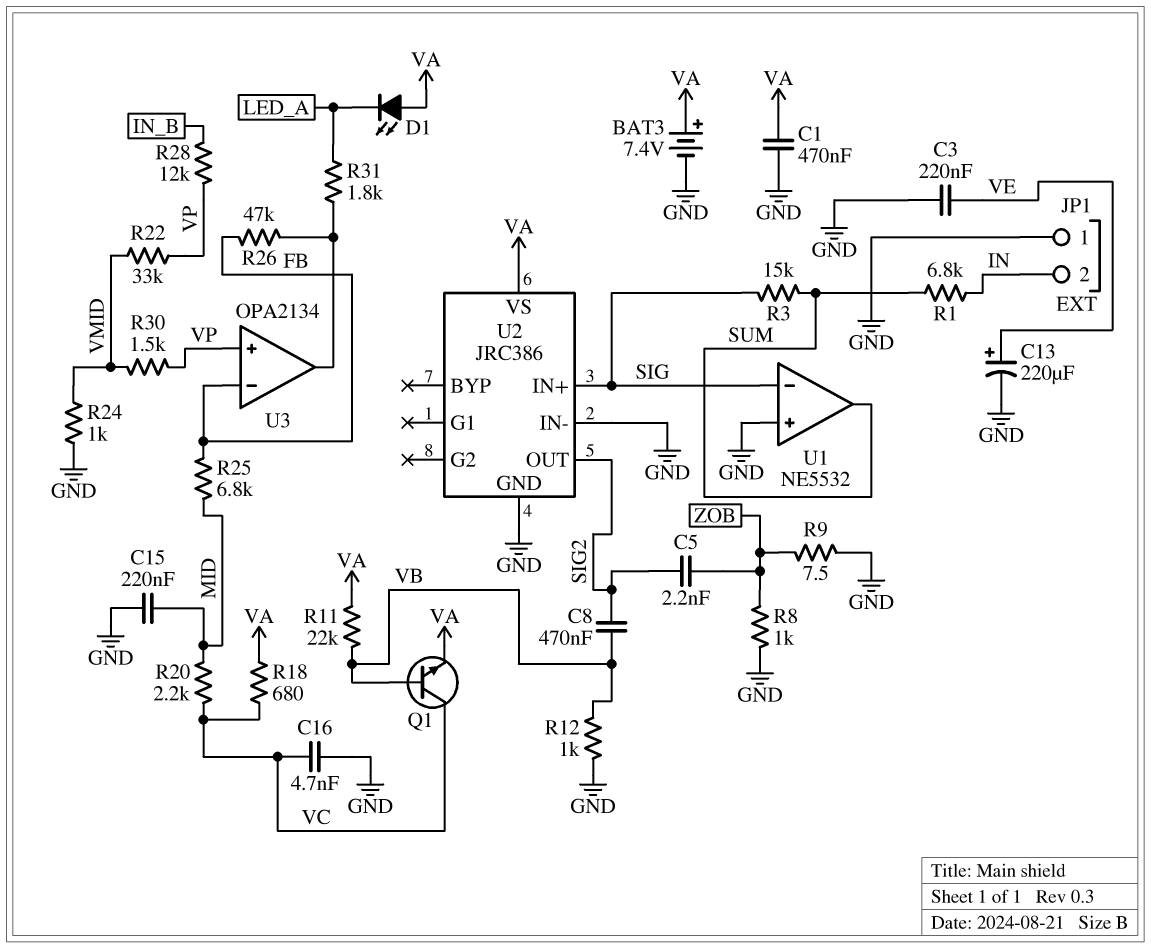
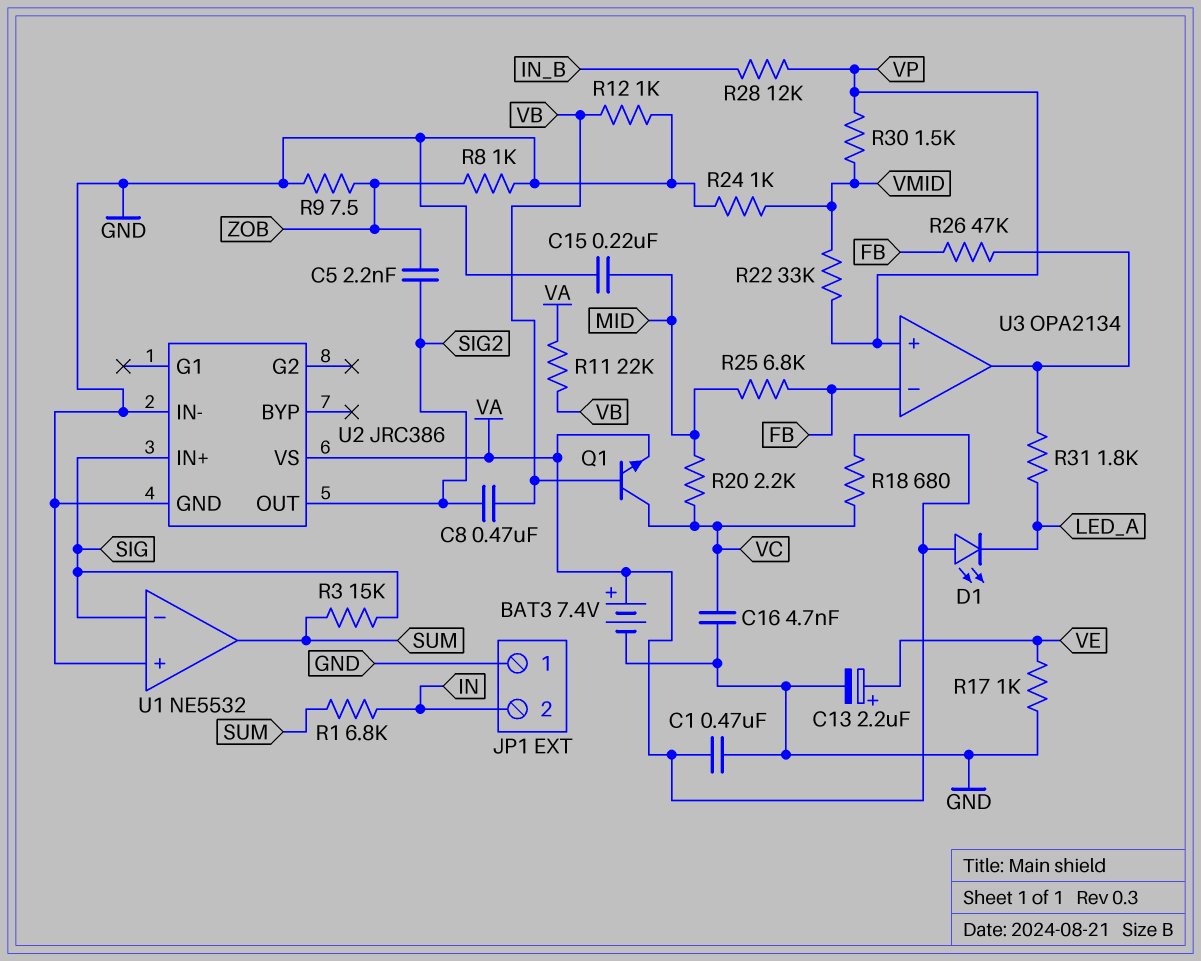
C3: 220nF (GND, VE) -> none
C13: 220uF (plus VE, minus GND) -> 2.2uF (plus VE, minus GND)
R17: none -> 1k (GND, VE)

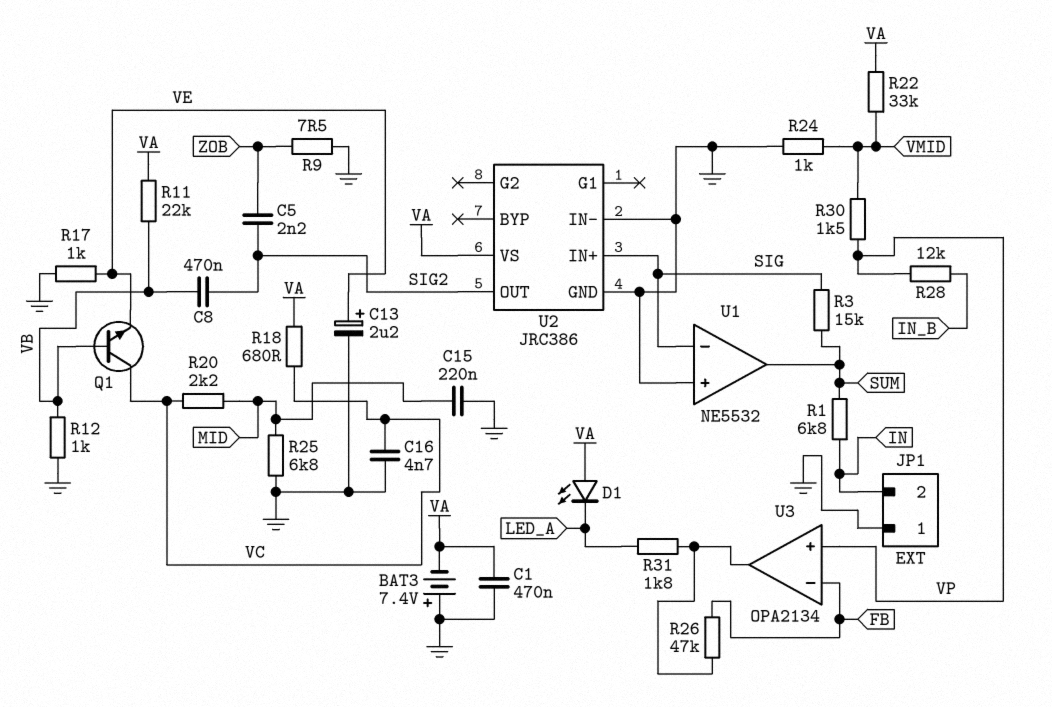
BAT3: 7.4V (plus VA, minus GND) -> 7.4V (plus GND, minus VA)
Q1: NPN (B VB, C VC, E VA) -> NPN (B VB, C VC, E VE)
R8: 1k (GND, ZOB) -> none
R22: 33k (VMID, VP) -> 33k (VA, VMID)
R25: 6.8k (FB, MID) -> 6.8k (GND, MID)

